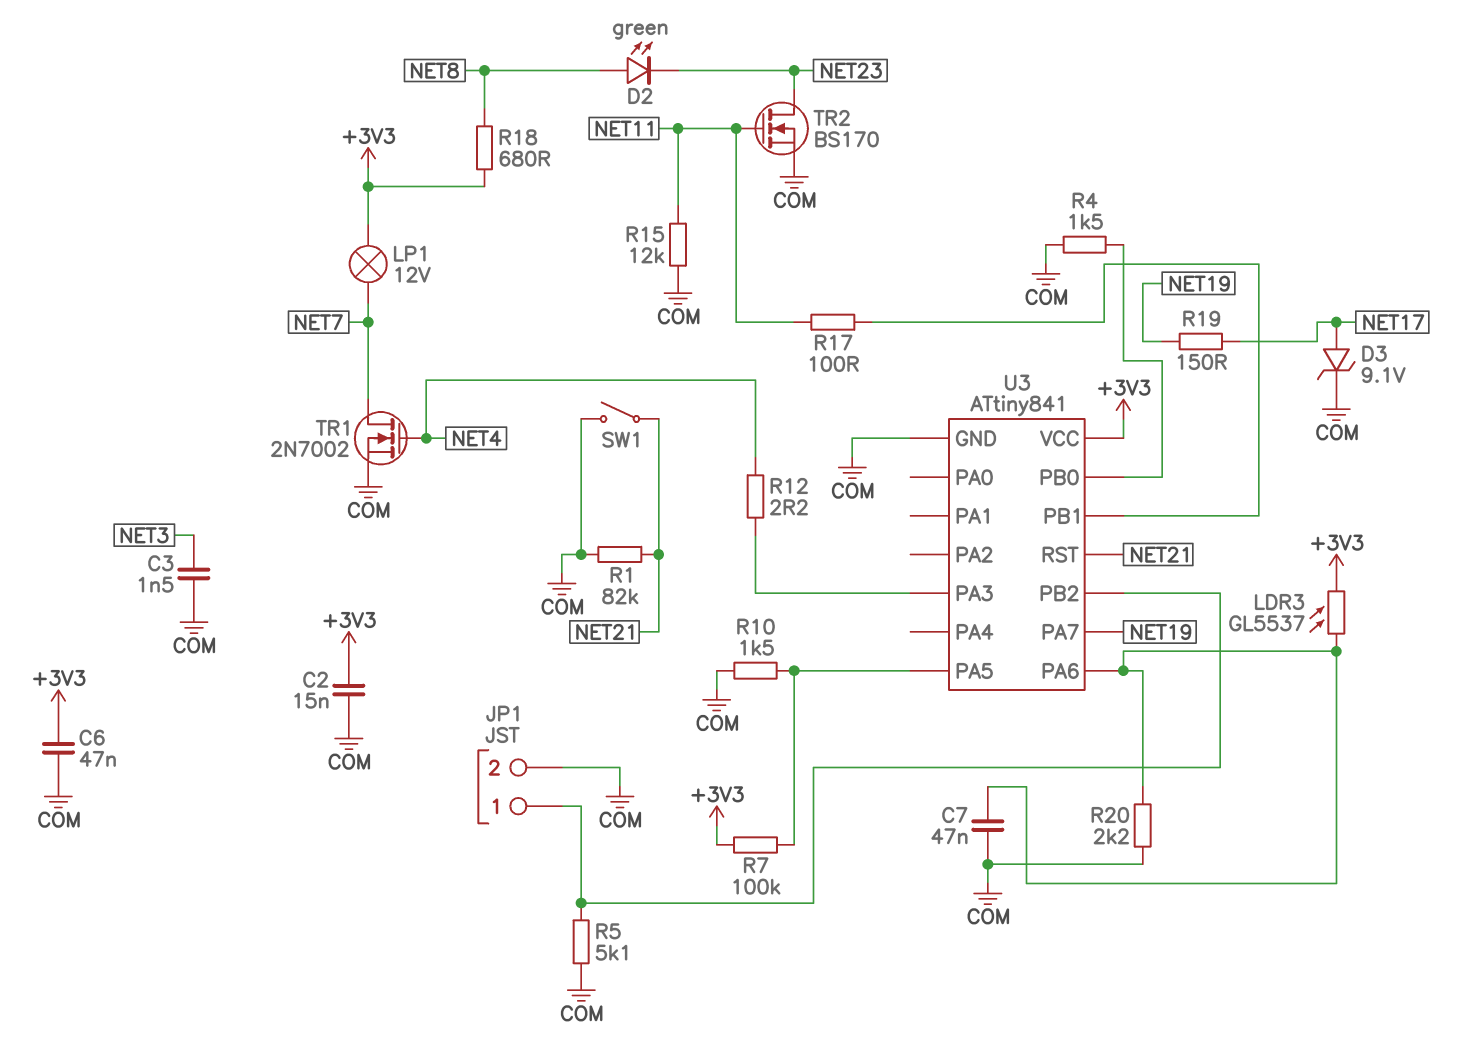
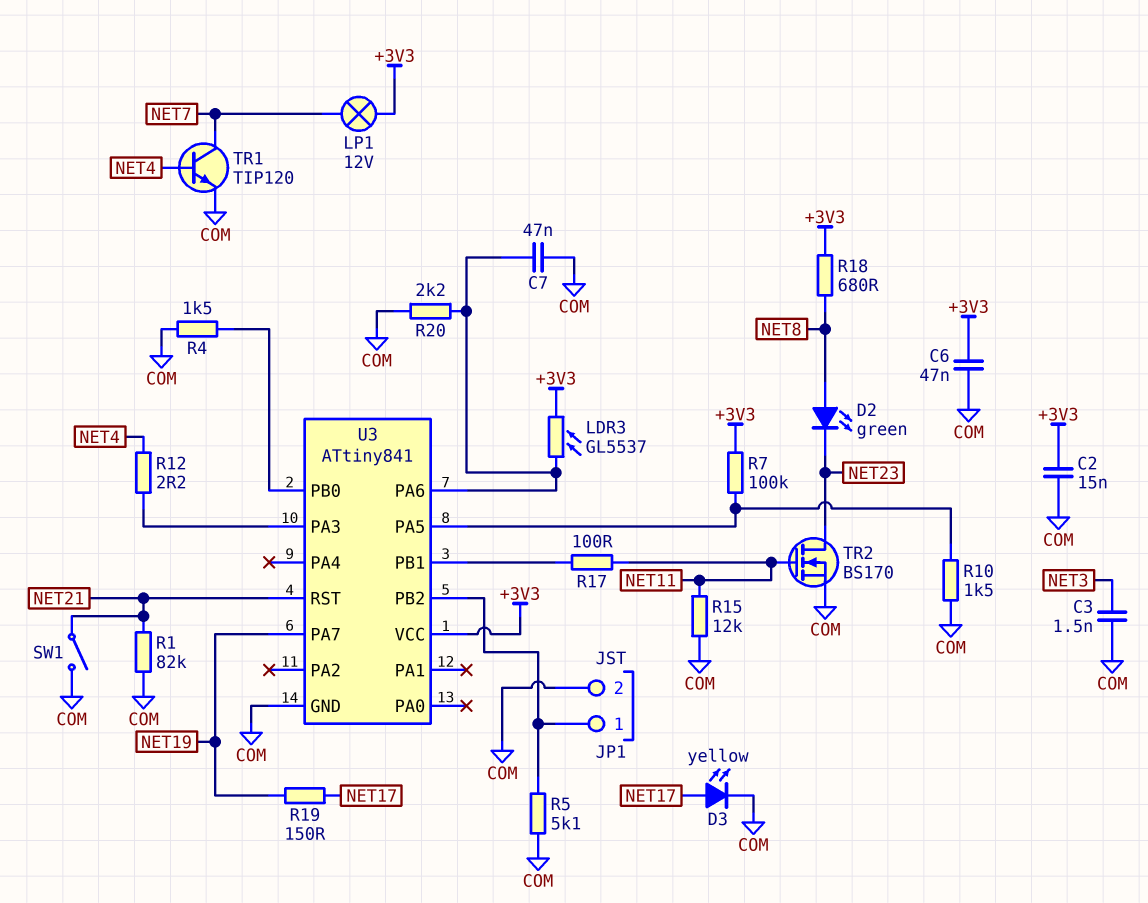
D3: zener 9.1V (A NET17, K COM) -> LED yellow (A NET17, K COM)
TR1: NMOS 2N7002 (G NET4, D NET7, S COM) -> NPN TIP120 (B NET4, C NET7, E COM)

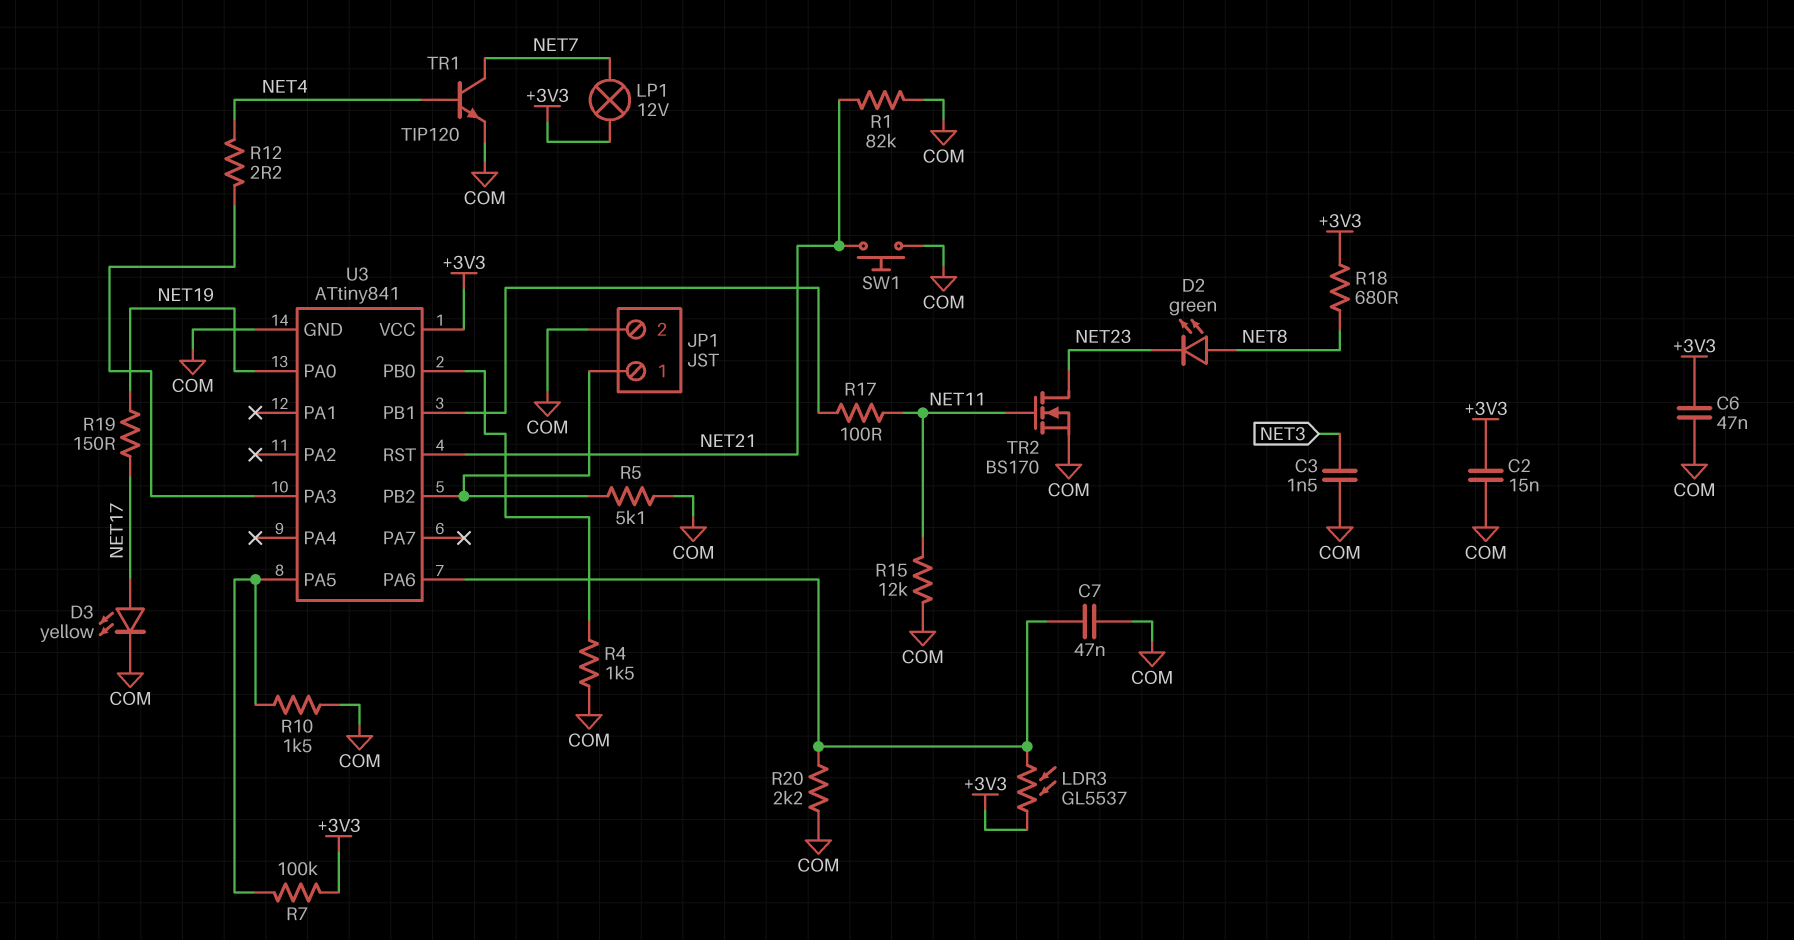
SW1: switch (COM, NET21) -> button (COM, NET21)
U3 pin PA0: none -> NET19
U3 pin PA7: NET19 -> none

